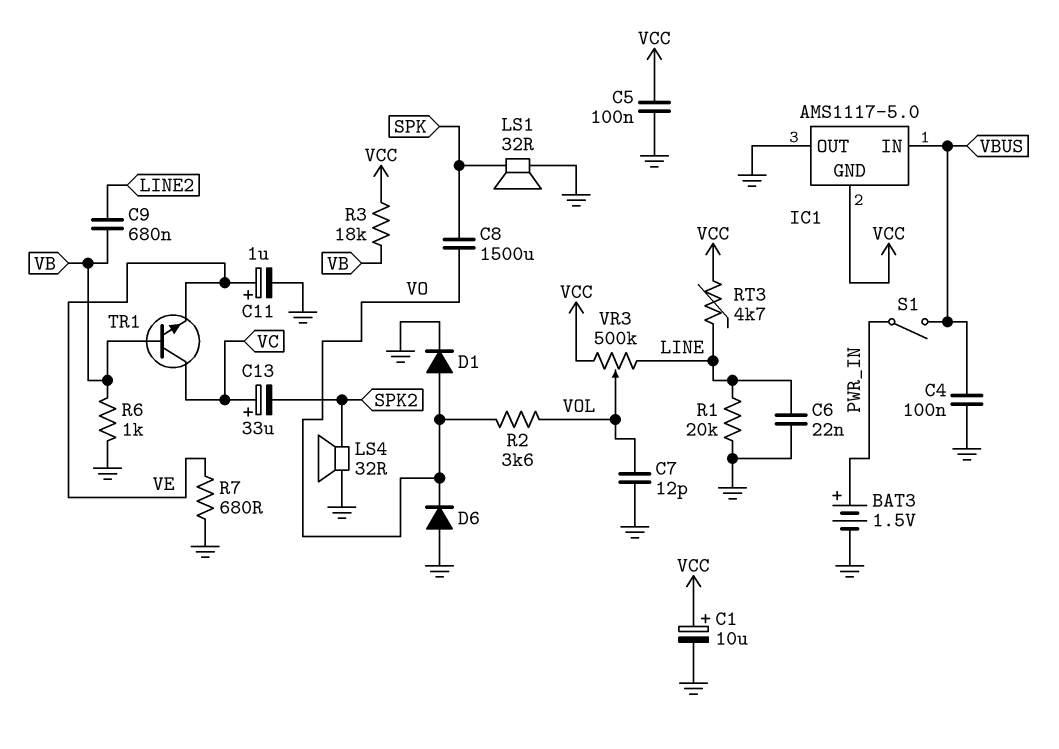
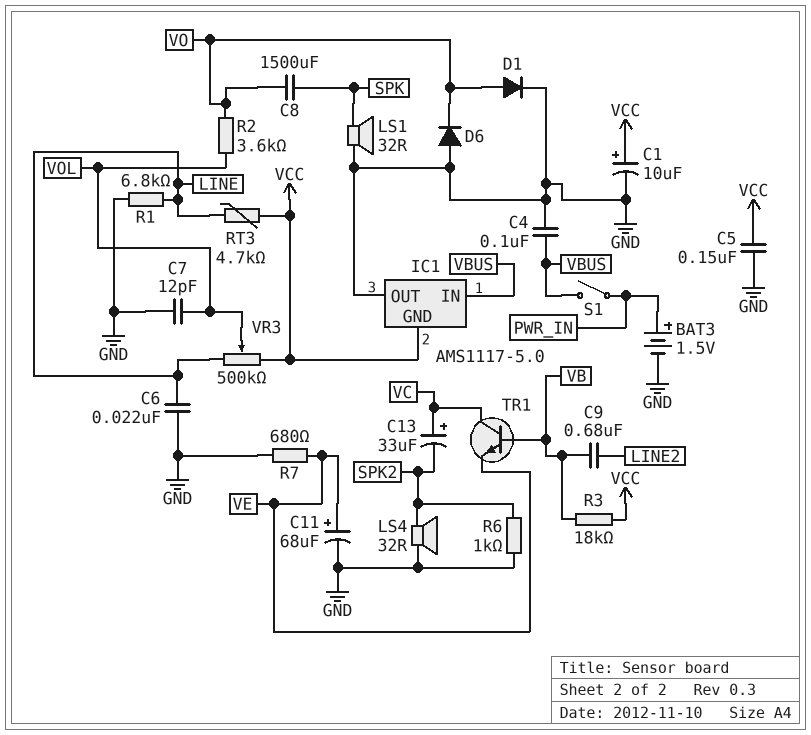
C5: 100nF (GND, VCC) -> 150nF (GND, VCC)
C11: 1uF (plus VE, minus GND) -> 68uF (plus VE, minus GND)
R1: 20k (GND, LINE) -> 6.8k (GND, LINE)
R6: 1k (GND, VB) -> 1k (GND, SPK2)

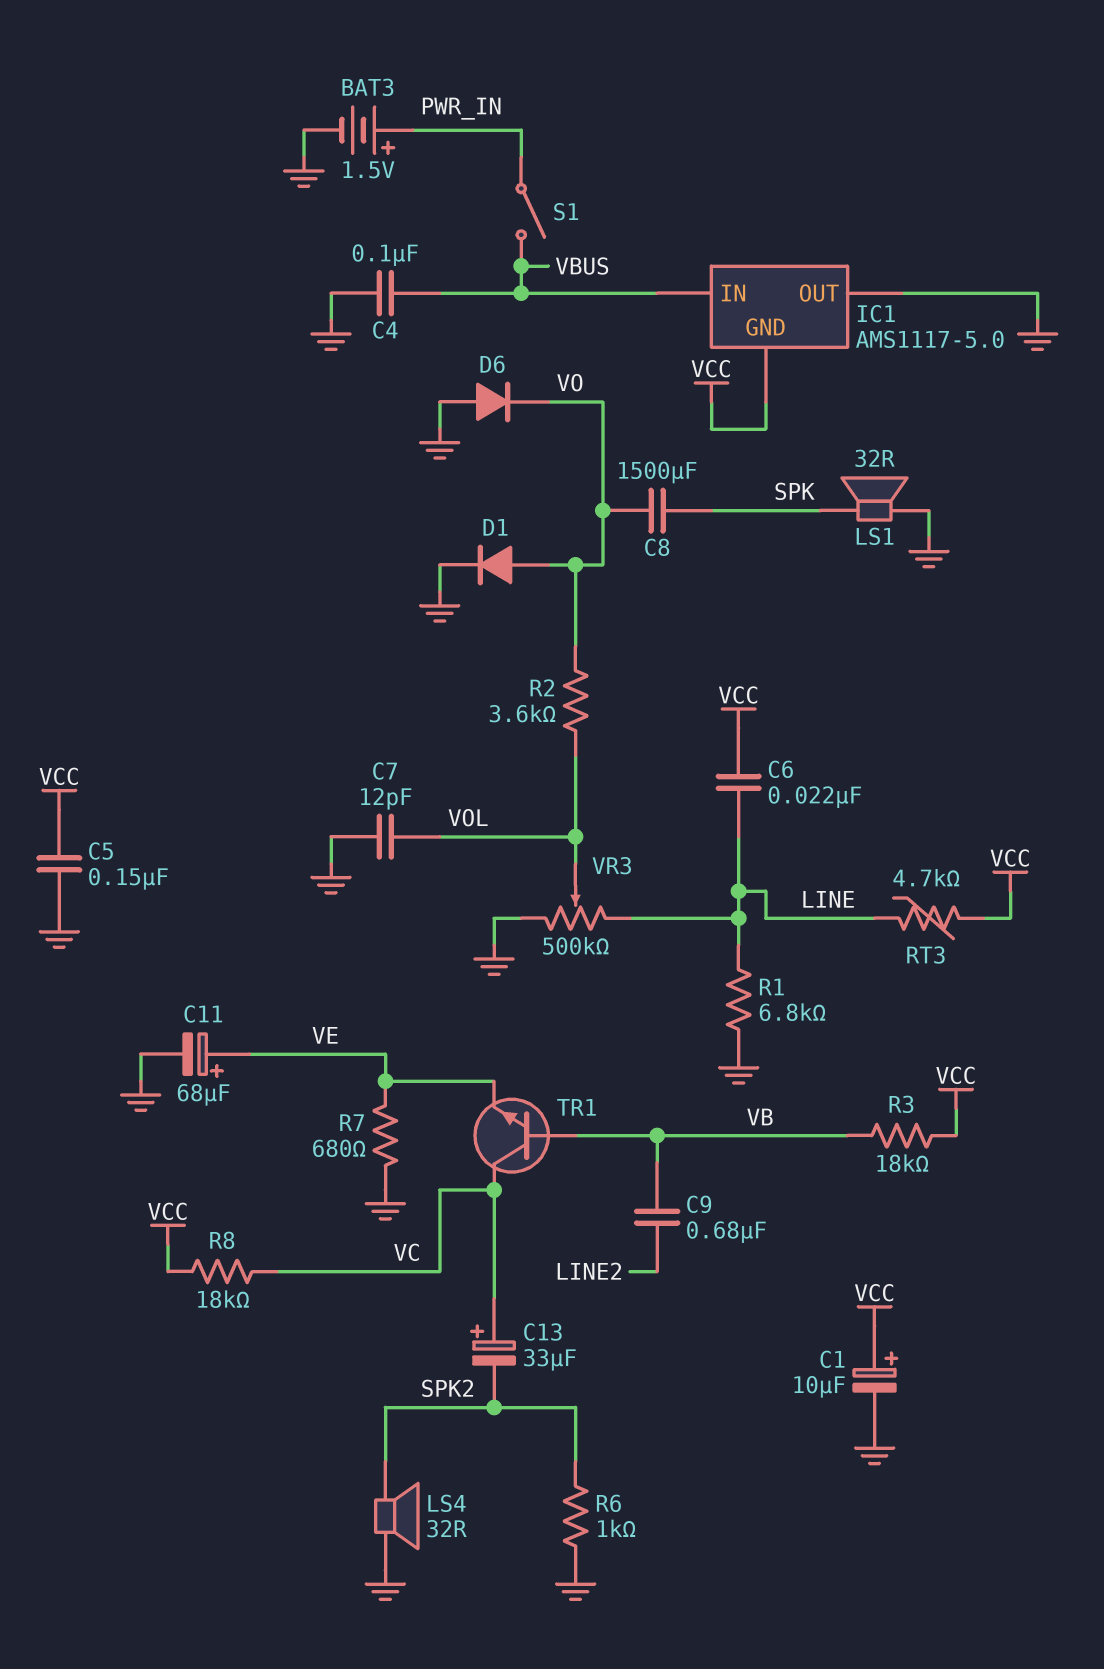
C6: 22nF (GND, LINE) -> 22nF (LINE, VCC)
R8: none -> 18k (VC, VCC)
VR3: 500k (LINE, VCC, wiper VOL) -> 500k (GND, LINE, wiper VOL)

